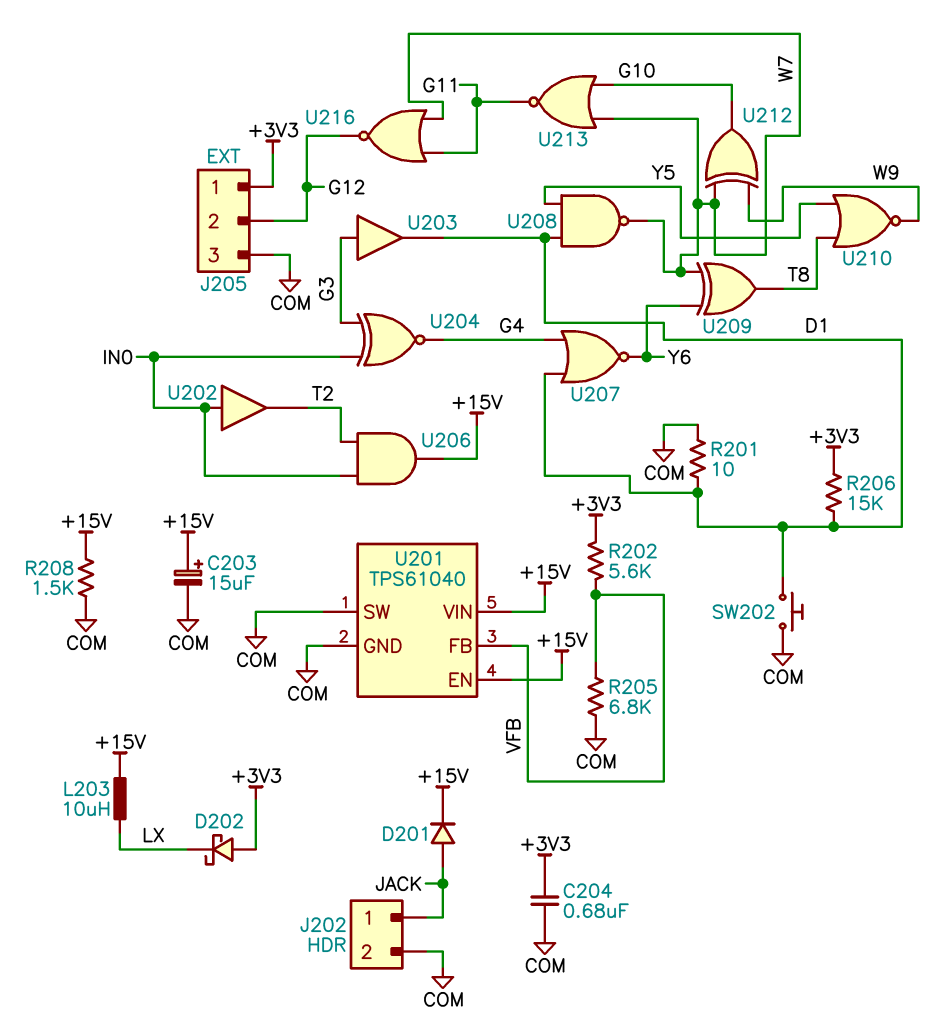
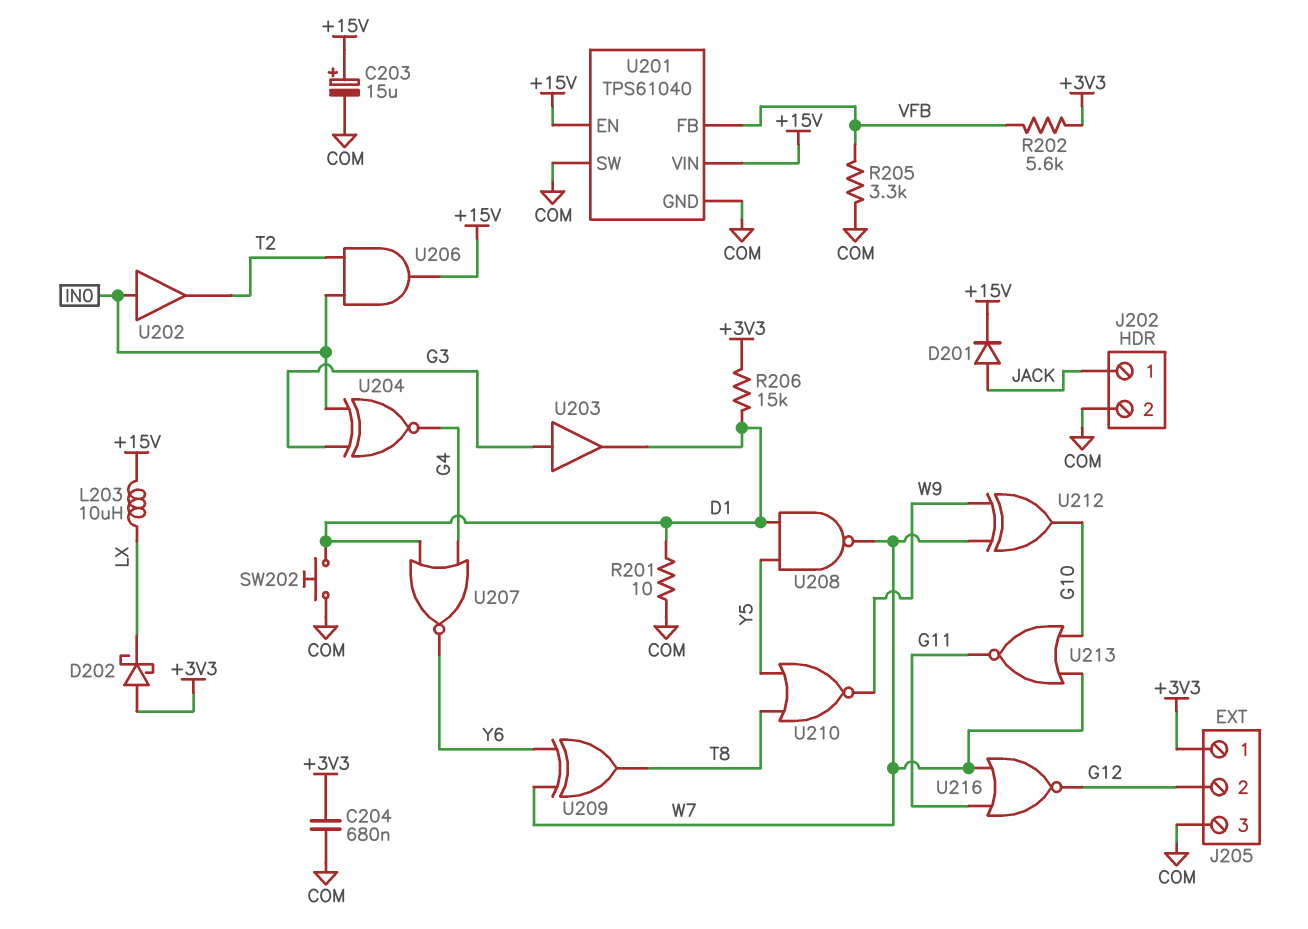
R205: 6.8k (COM, VFB) -> 3.3k (COM, VFB)
R208: 1.5k (+15V, COM) -> none

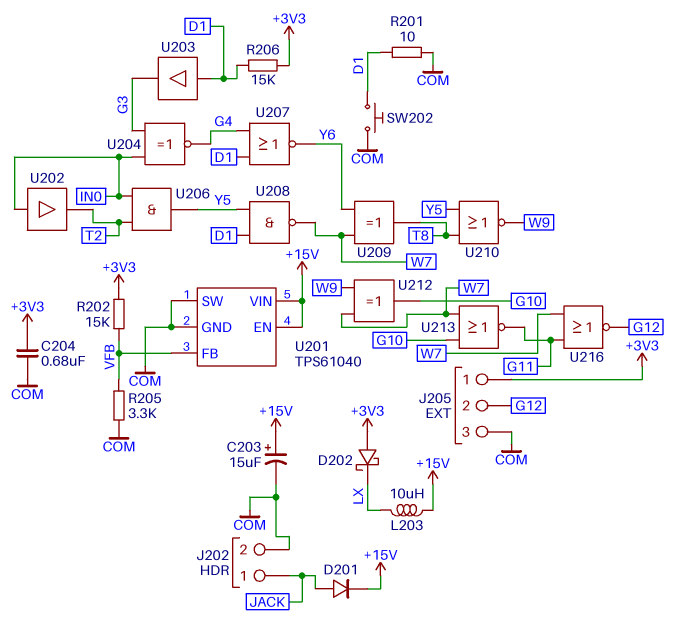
R202: 5.6k (+3V3, VFB) -> 15k (+3V3, VFB)
U203: buffer (in G3, out D1) -> buffer (in D1, out G3)
U206: AND (in IN0, in T2, out +15V) -> AND (in IN0, in T2, out Y5)

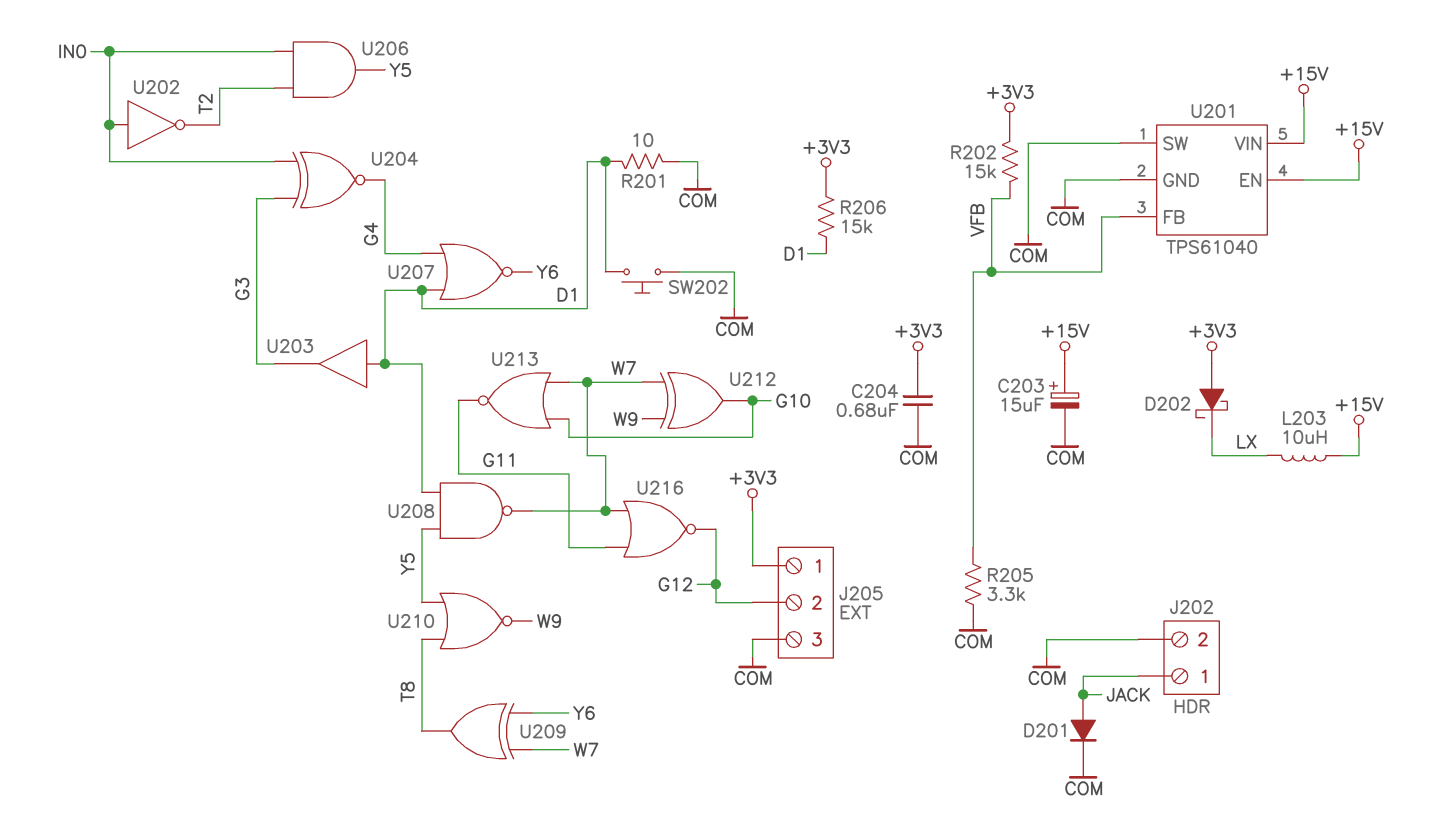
D201: diode (A JACK, K +15V) -> diode (A JACK, K COM)
U202: buffer (in IN0, out T2) -> NOT (in IN0, out T2)

